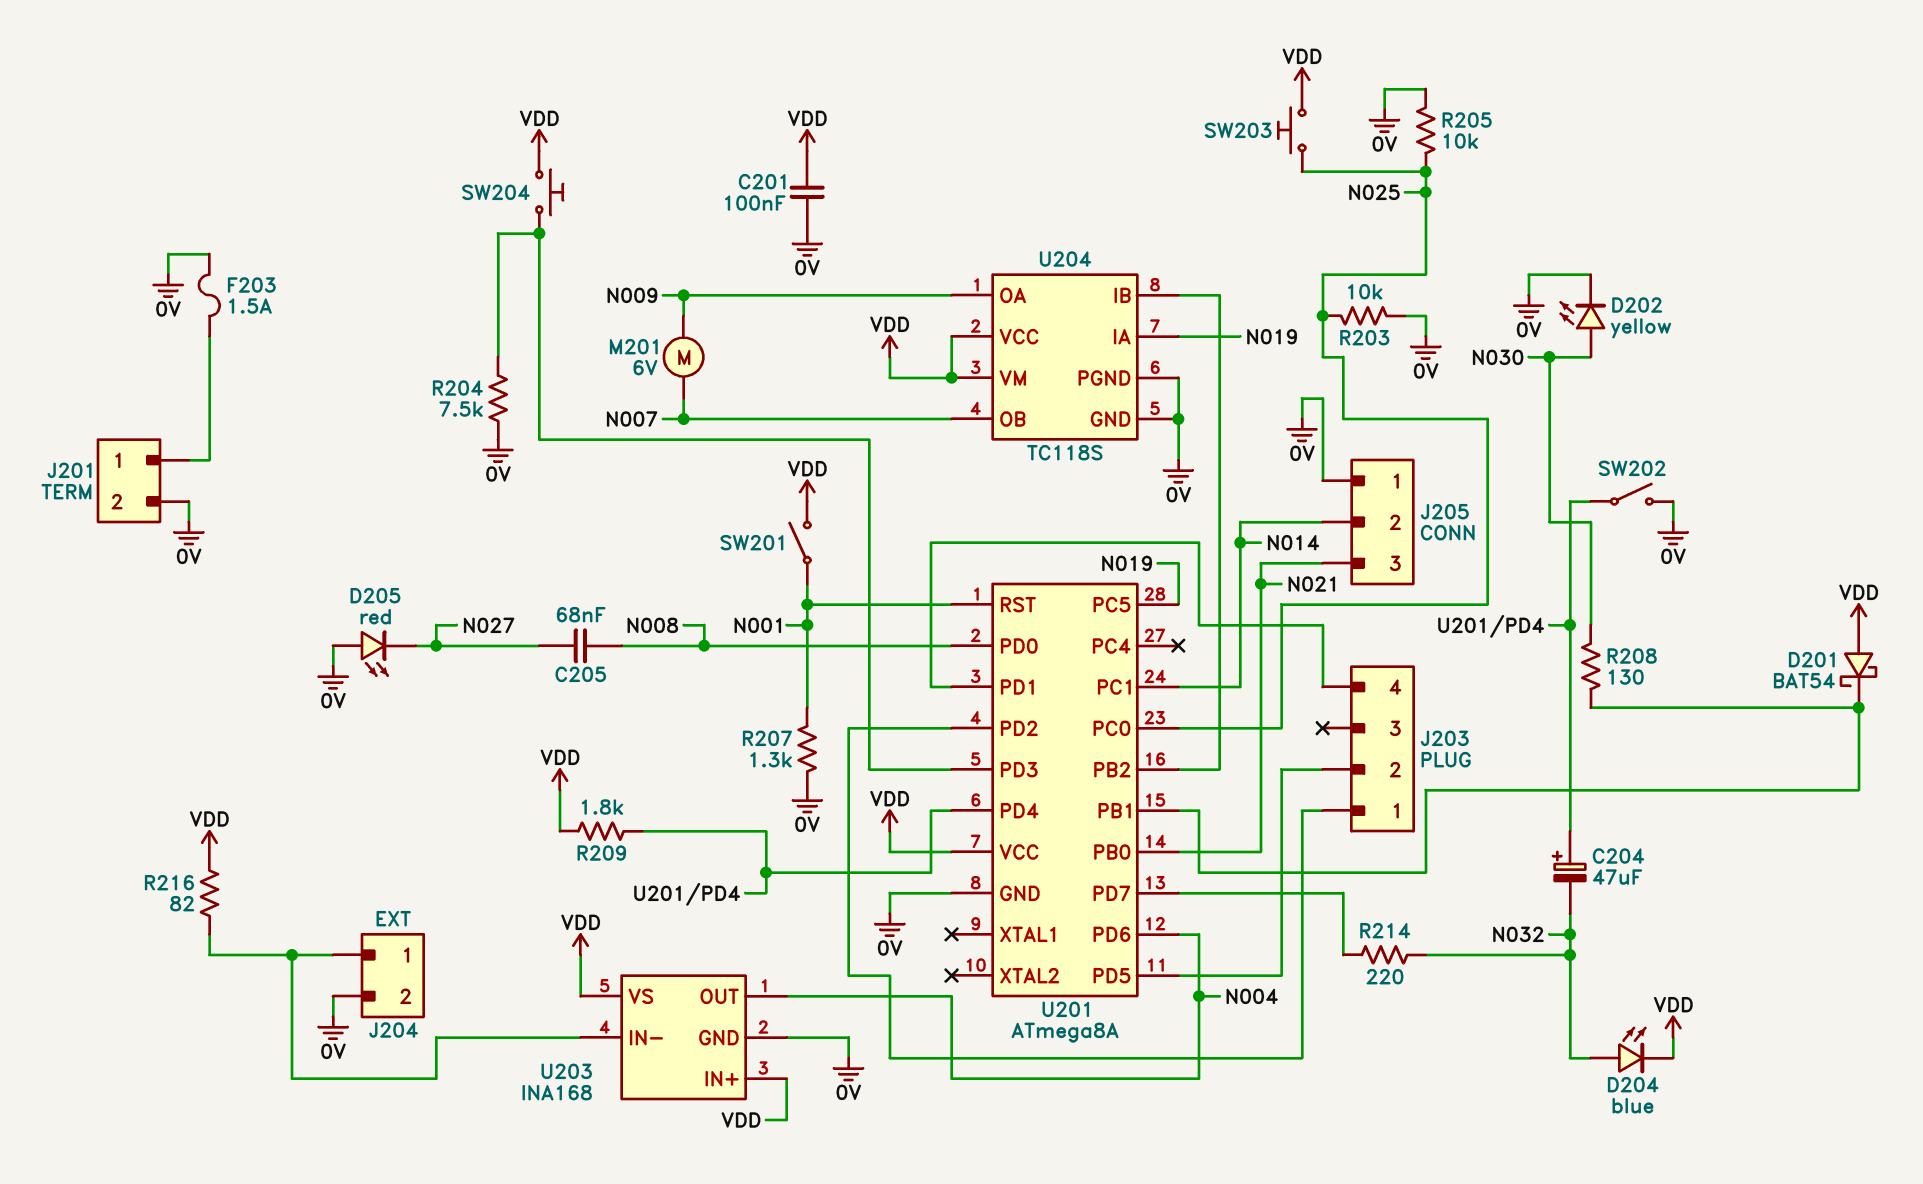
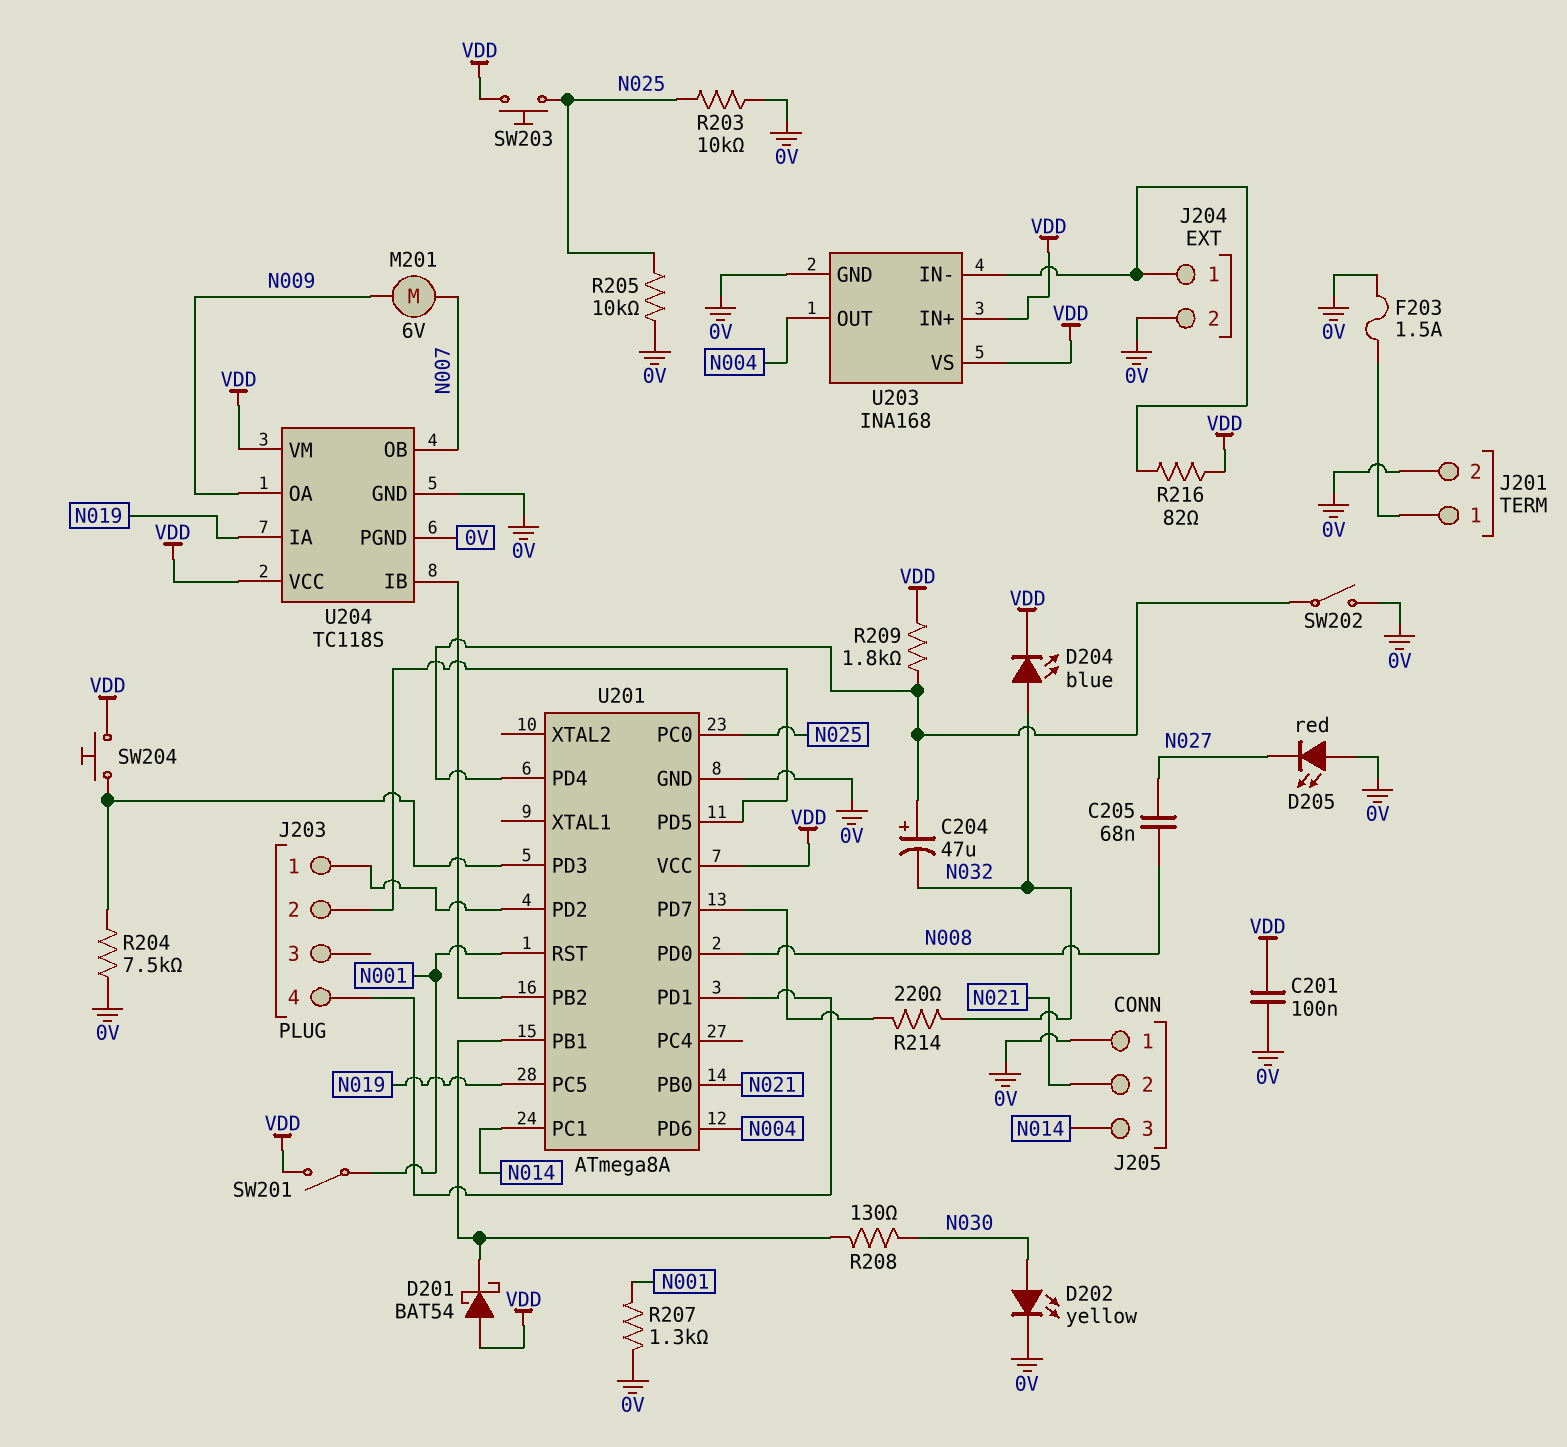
J205 pin 2: N014 -> N021
J205 pin 3: N021 -> N014

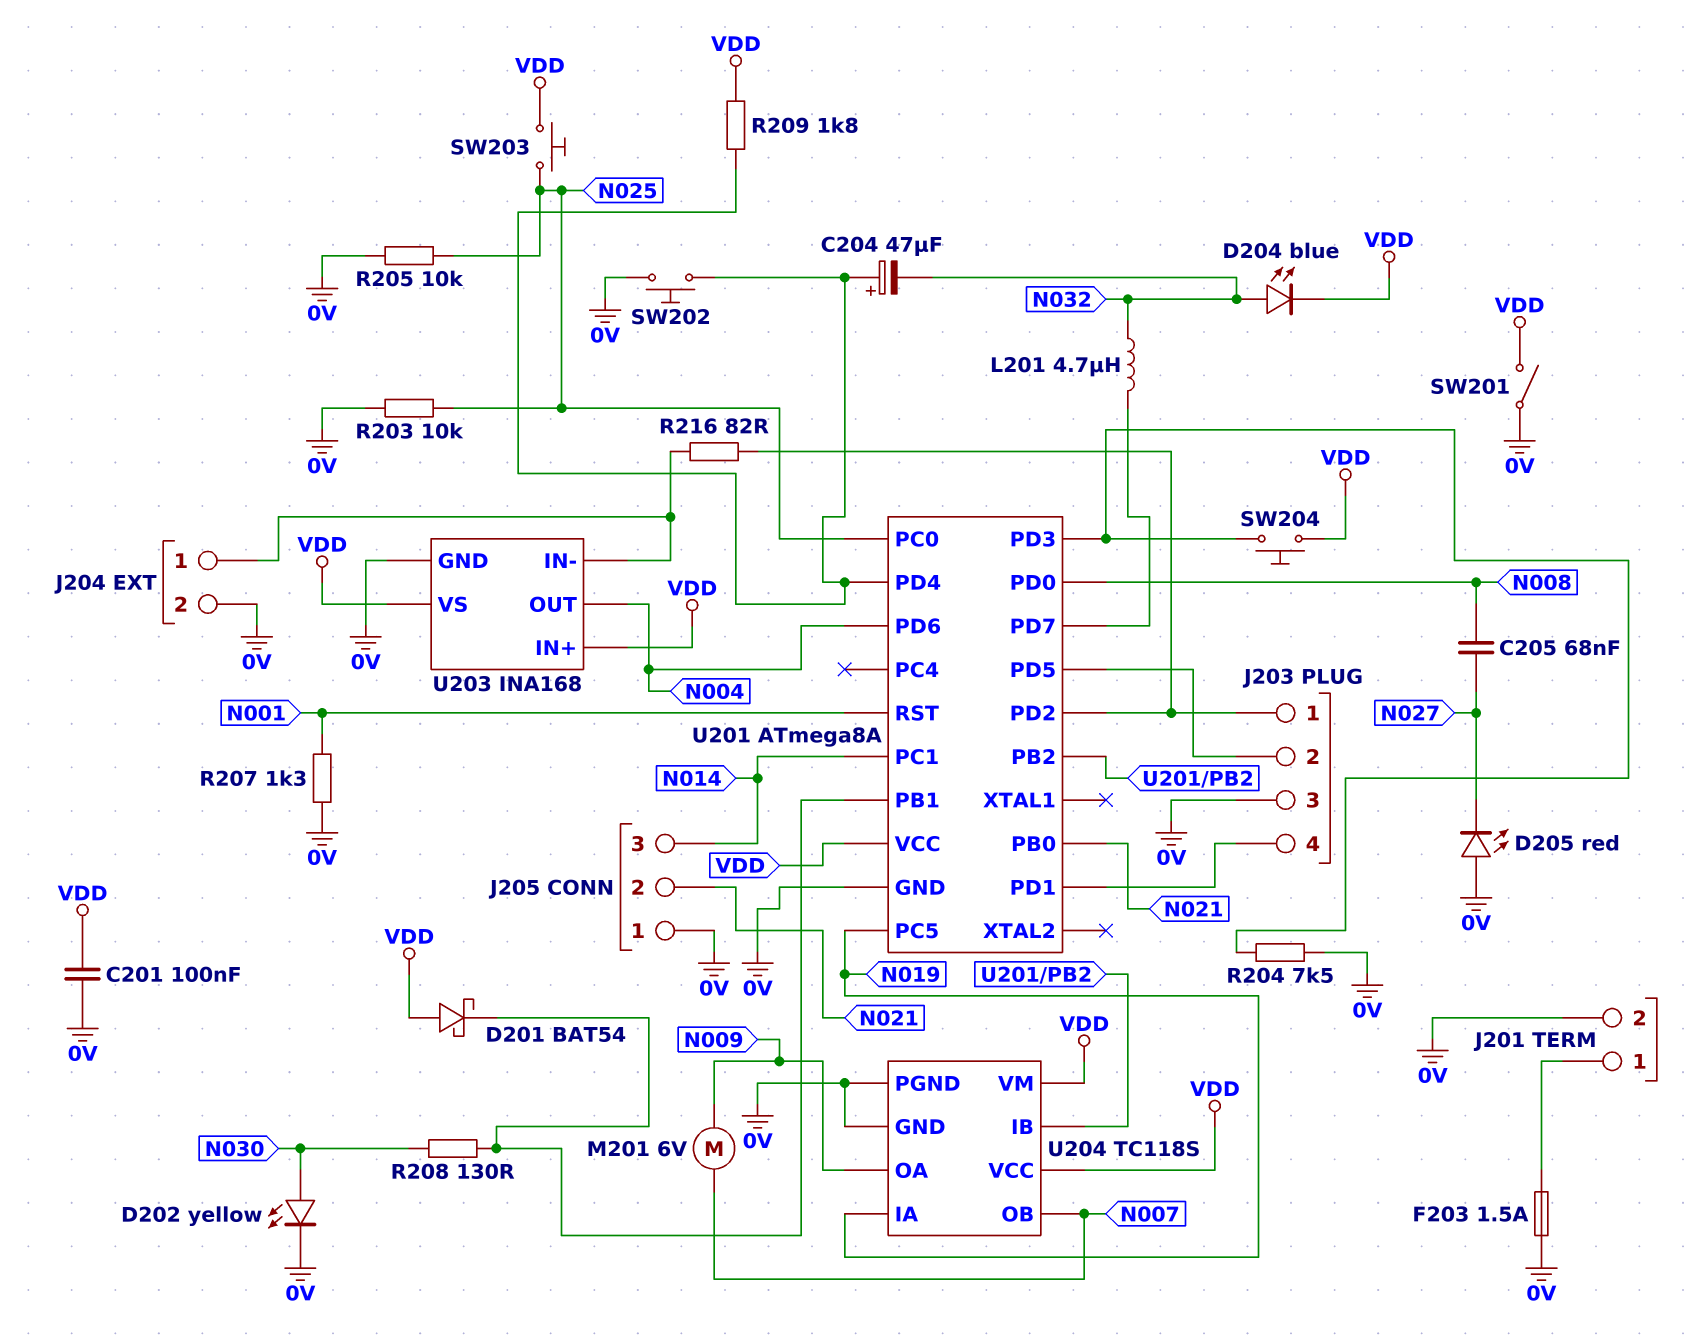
J203 pin 3: none -> 0V
L201: none -> 4.7uH (N032, U201/PD7)
R214: 220 (N032, U201/PD7) -> none
R216: 82 (J204/1, VDD) -> 82 (J203/1, J204/1)
SW201: switch (N001, VDD) -> switch (0V, VDD)
SW202: switch (0V, U201/PD4) -> button (0V, U201/PD4)

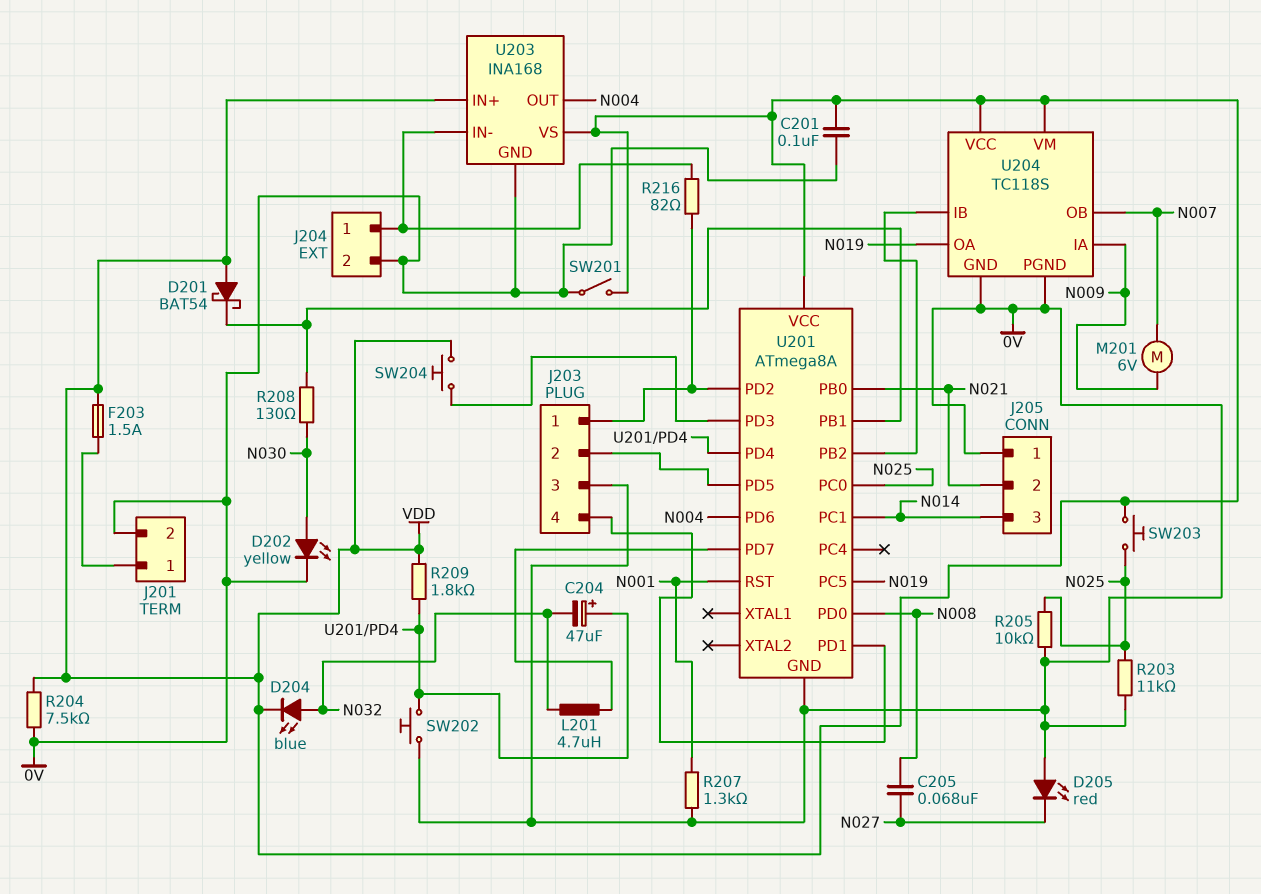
F203: 1.5A (0V, J201/1) -> 1.5A (J201/1, VDD)
R203: 10k (0V, N025) -> 11k (0V, N025)
R204: 7.5k (0V, U201/PD3) -> 7.5k (0V, VDD)
U204 pin IA: N019 -> N009
U204 pin OA: N009 -> N019

